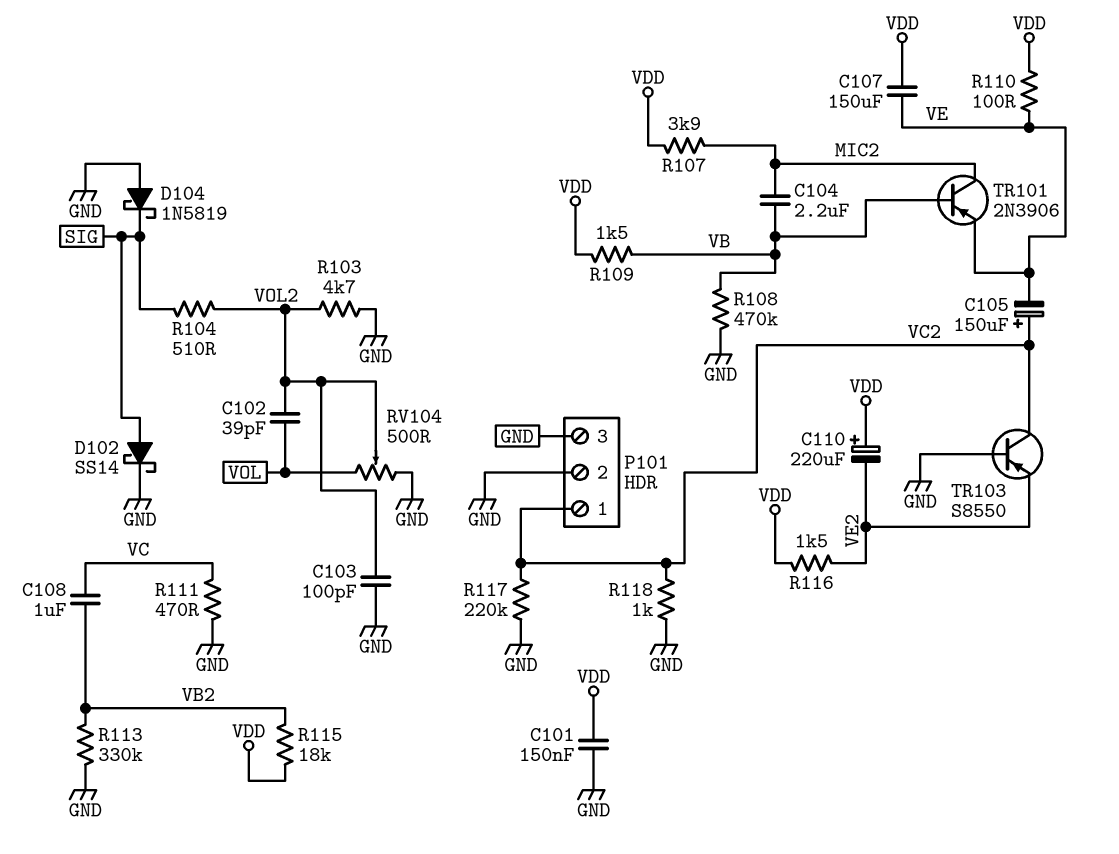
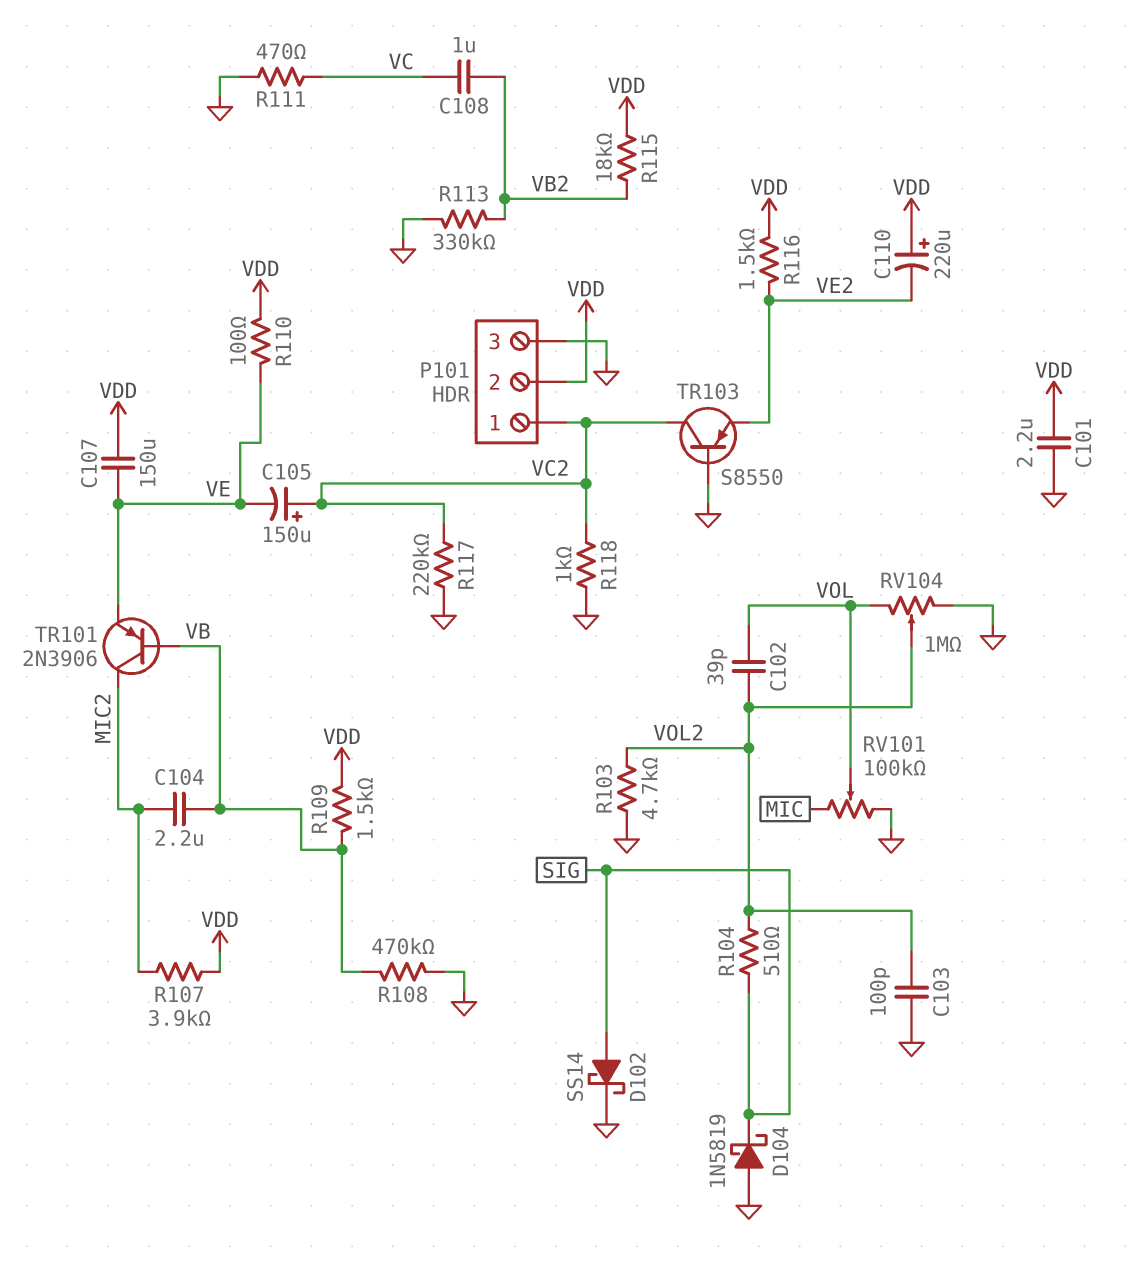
C101: 150nF (GND, VDD) -> 2.2uF (GND, VDD)
P101 pin 2: GND -> VDD
RV101: none -> 100k (GND, MIC, wiper VOL)
RV104: 500 (GND, VOL, wiper VOL2) -> 1M (GND, VOL, wiper VOL2)

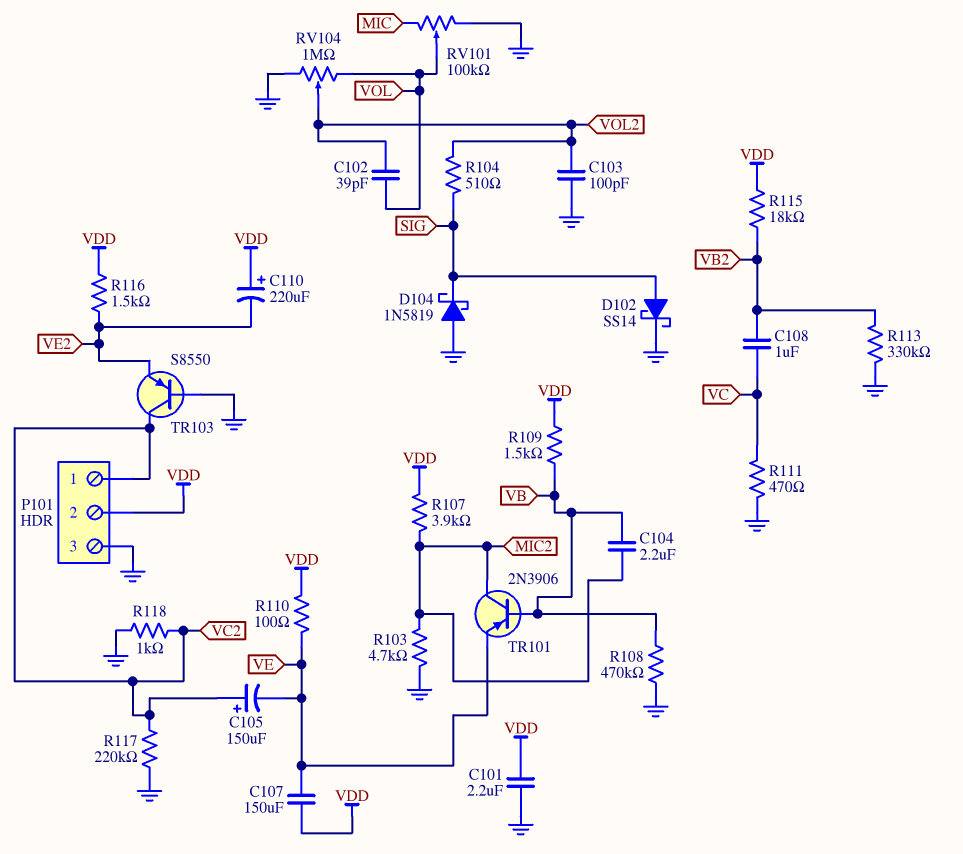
R103: 4.7k (GND, VOL2) -> 4.7k (GND, MIC2)

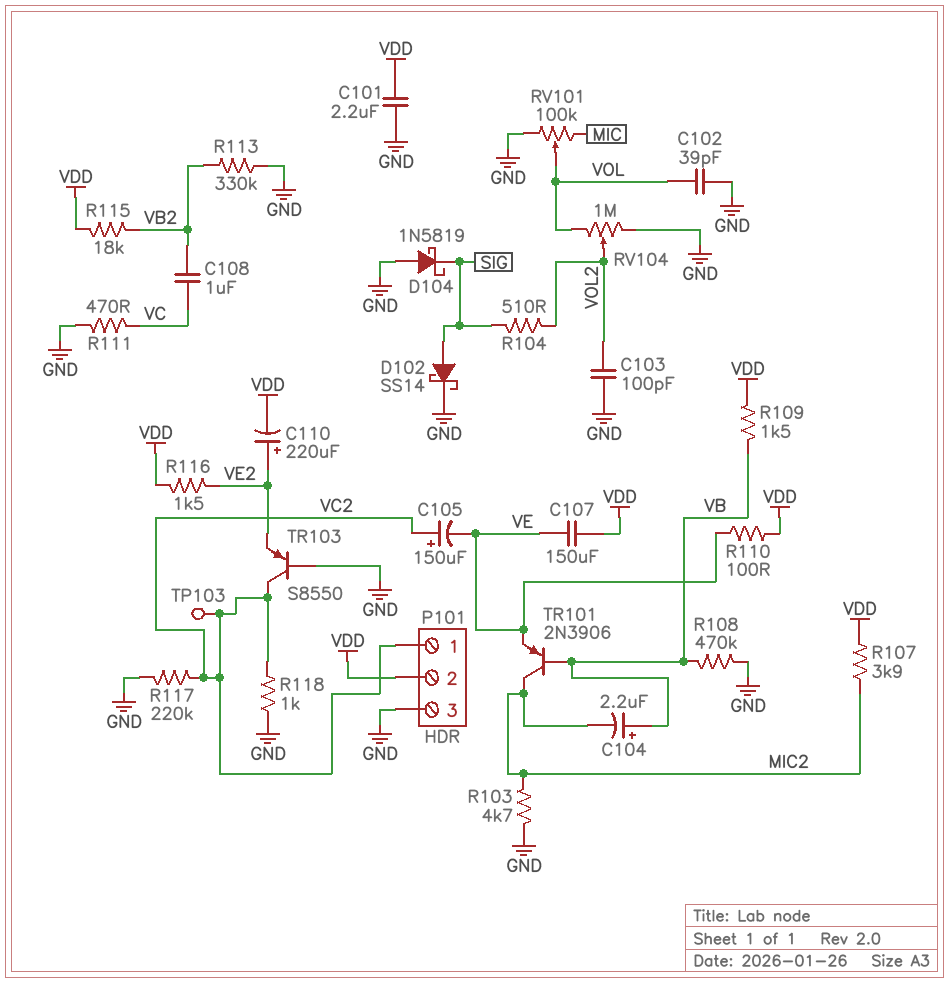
C102: 39pF (VOL, VOL2) -> 39pF (GND, VOL)
C104: 2.2uF (MIC2, VB) -> 2.2uF (plus VB, minus MIC2)
C110: 220uF (plus VDD, minus VE2) -> 220uF (plus VE2, minus VDD)
TP103: none -> test point (VC2)

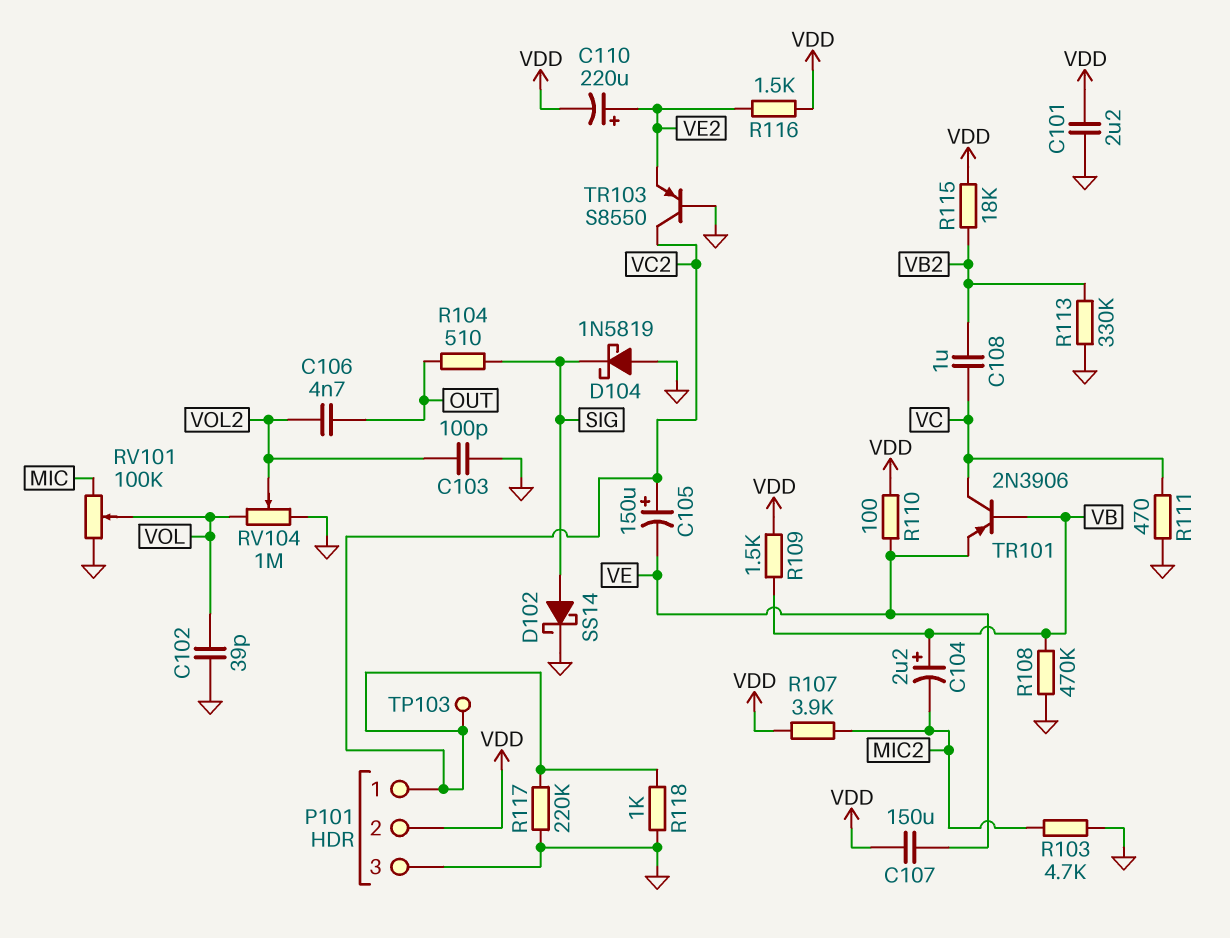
C106: none -> 4.7nF (OUT, VOL2)
R104: 510 (SIG, VOL2) -> 510 (OUT, SIG)
TR101: PNP 2N3906 (B VB, C MIC2, E VE) -> PNP 2N3906 (B VB, C VC, E VE)

